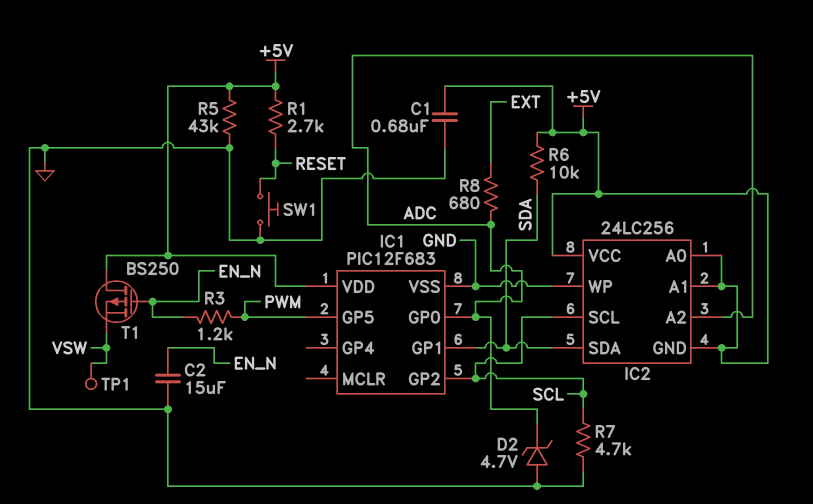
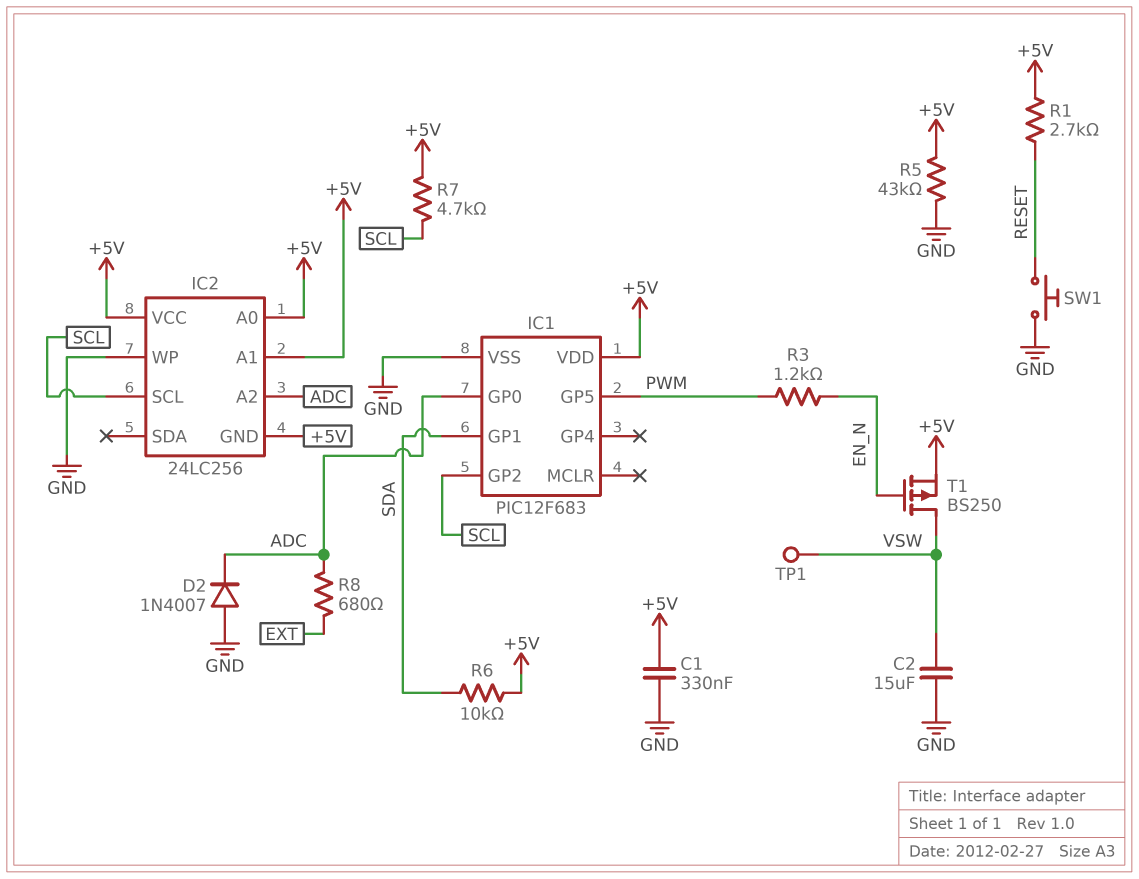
C1: 680nF (+5V, GND) -> 330nF (+5V, GND)
C2: 15uF (EN_N, GND) -> 15uF (GND, VSW)
D2: zener 4.7V (A GND, K ADC) -> diode 1N4007 (A GND, K ADC)
IC2 pin SDA: SDA -> none
R7: 4.7k (GND, SCL) -> 4.7k (+5V, SCL)
T1: PMOS BS250 (G EN_N, D +5V, S VSW) -> PMOS BS250 (G EN_N, D VSW, S +5V)

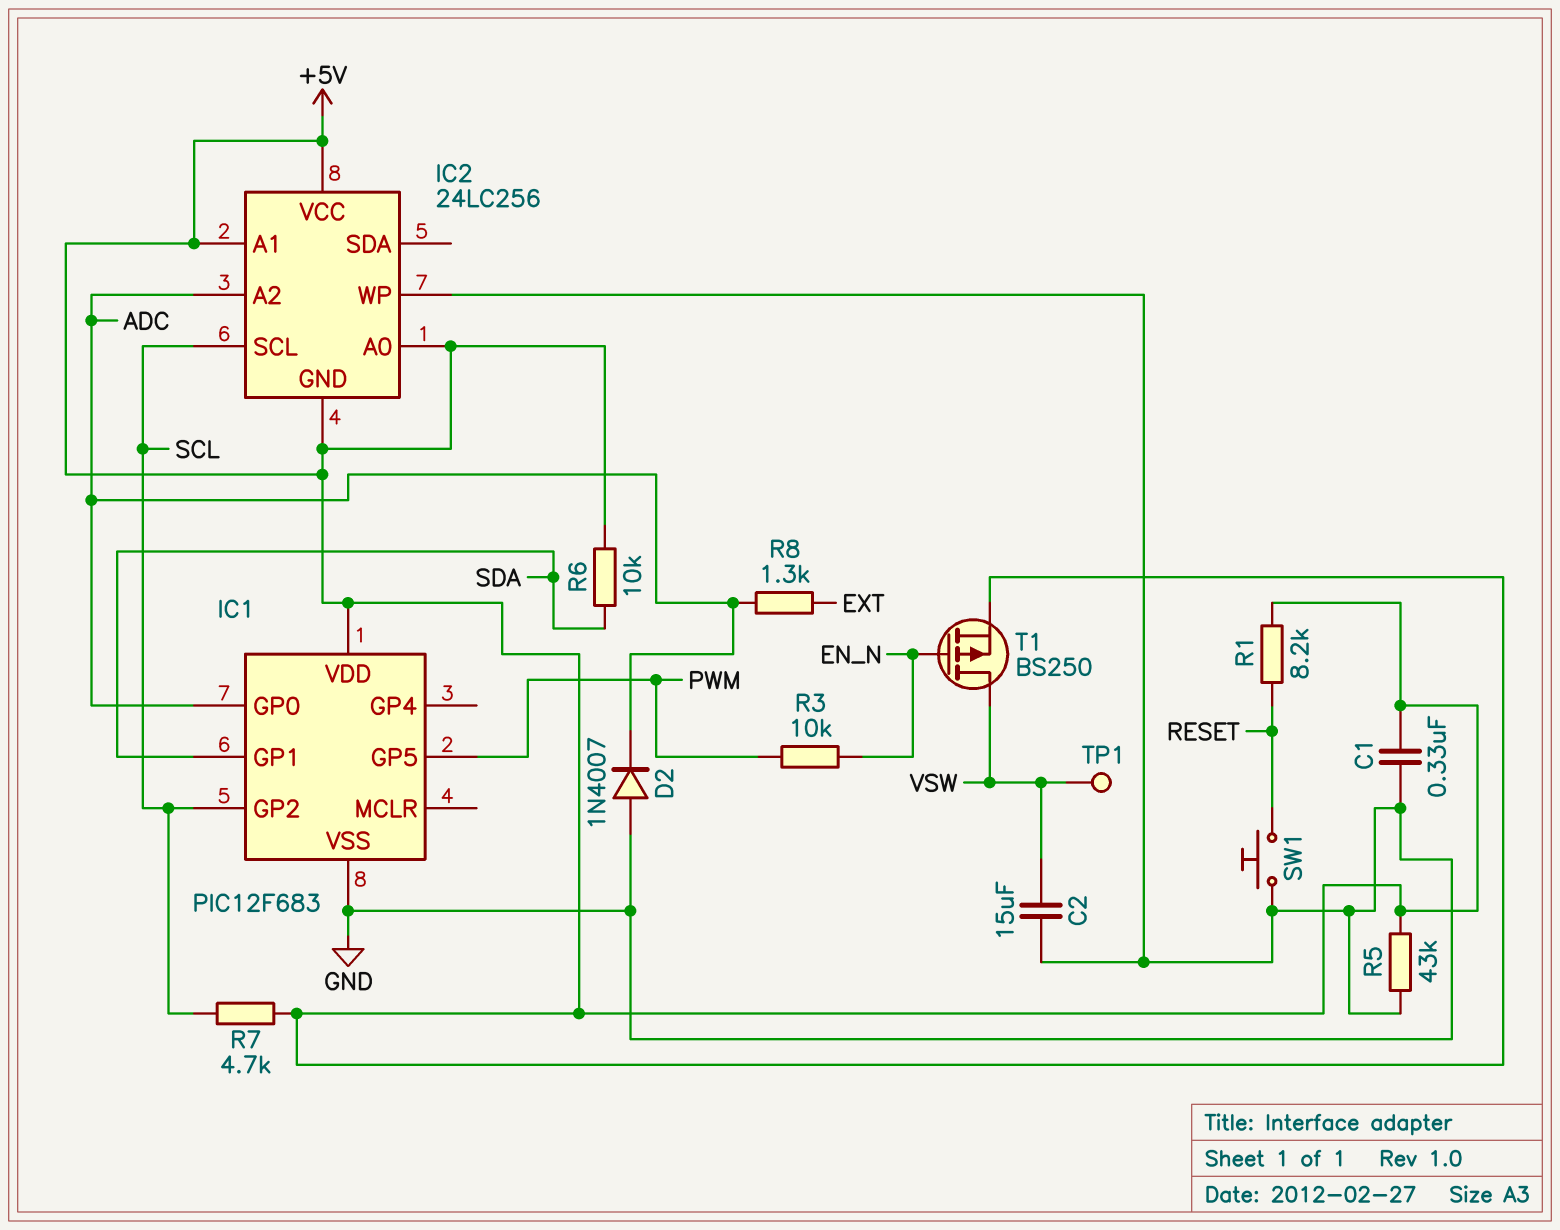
R1: 2.7k (+5V, RESET) -> 8.2k (+5V, RESET)
R3: 1.2k (EN_N, PWM) -> 10k (EN_N, PWM)
R8: 680 (ADC, EXT) -> 1.3k (ADC, EXT)

